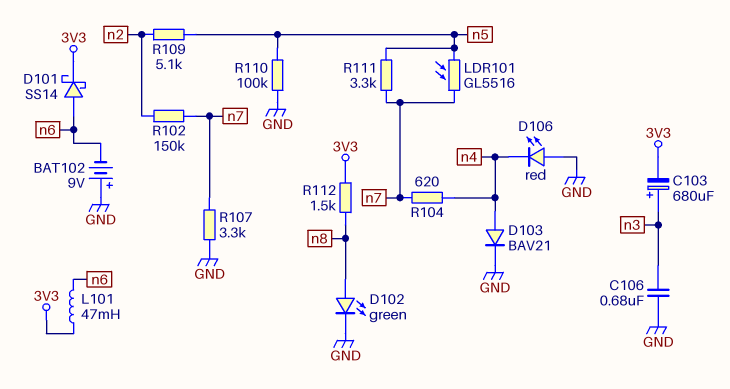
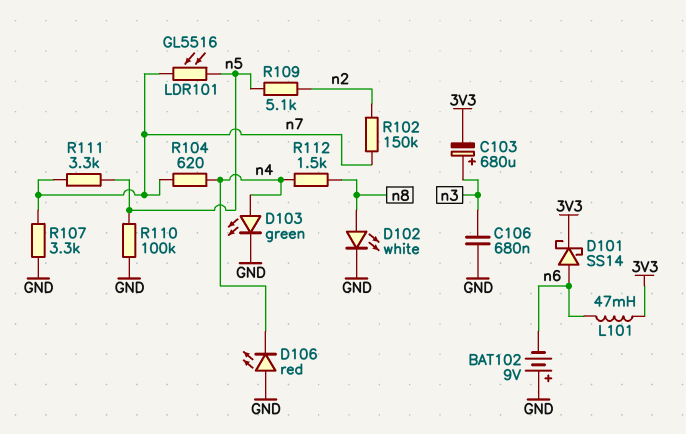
D102: LED green (A n8, K GND) -> LED white (A n8, K GND)
D103: diode BAV21 (A n4, K GND) -> LED green (A n4, K GND)
R112: 1.5k (3V3, n8) -> 1.5k (n4, n8)

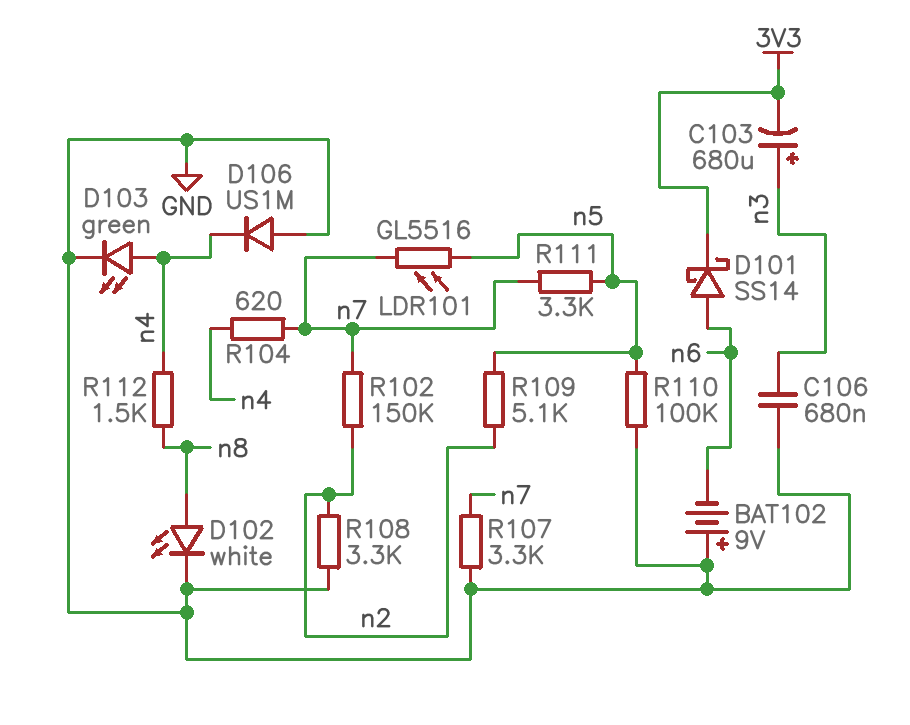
D106: LED red (A GND, K n4) -> diode US1M (A GND, K n4)
L101: 47mH (3V3, n6) -> none
R108: none -> 3.3k (GND, n2)

